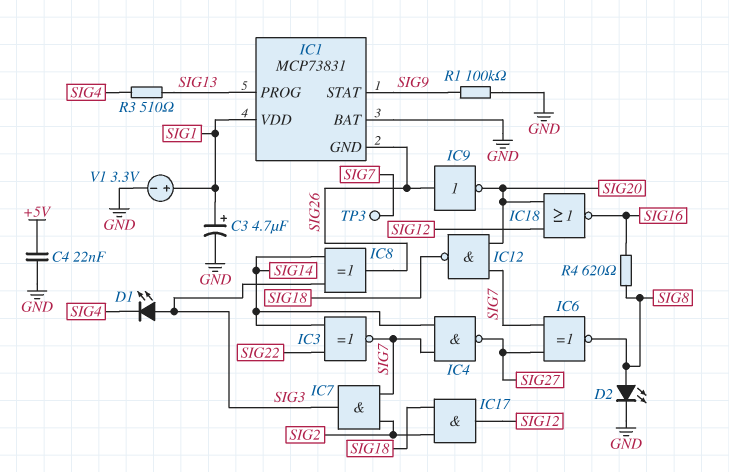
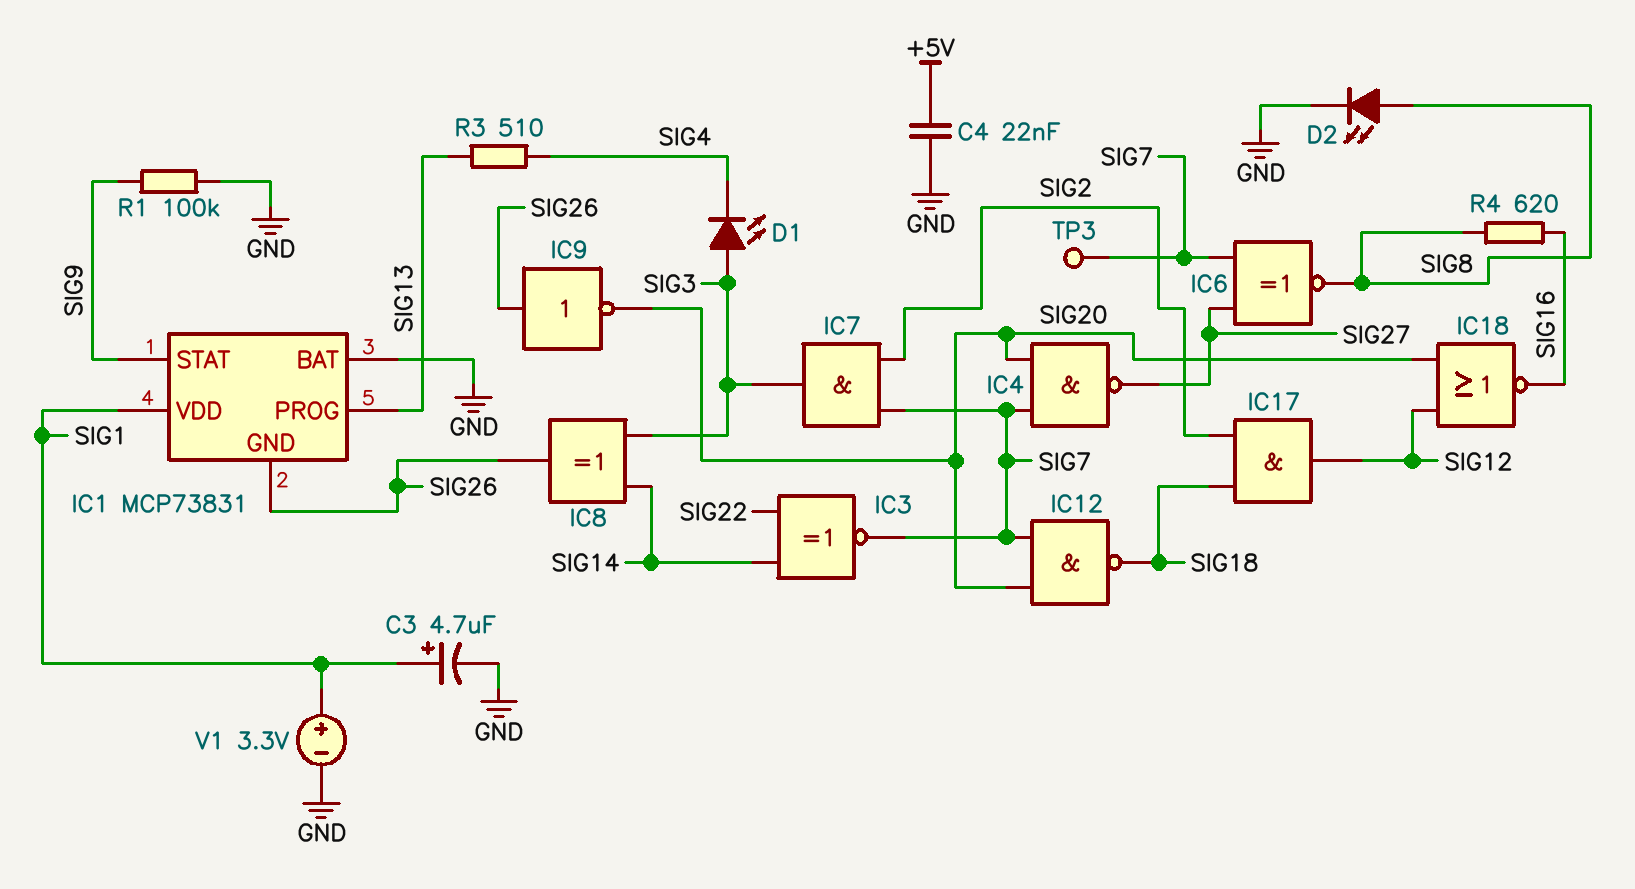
IC4: NAND (in SIG7, in SIG14, out SIG27) -> NAND (in SIG7, in SIG20, out SIG27)

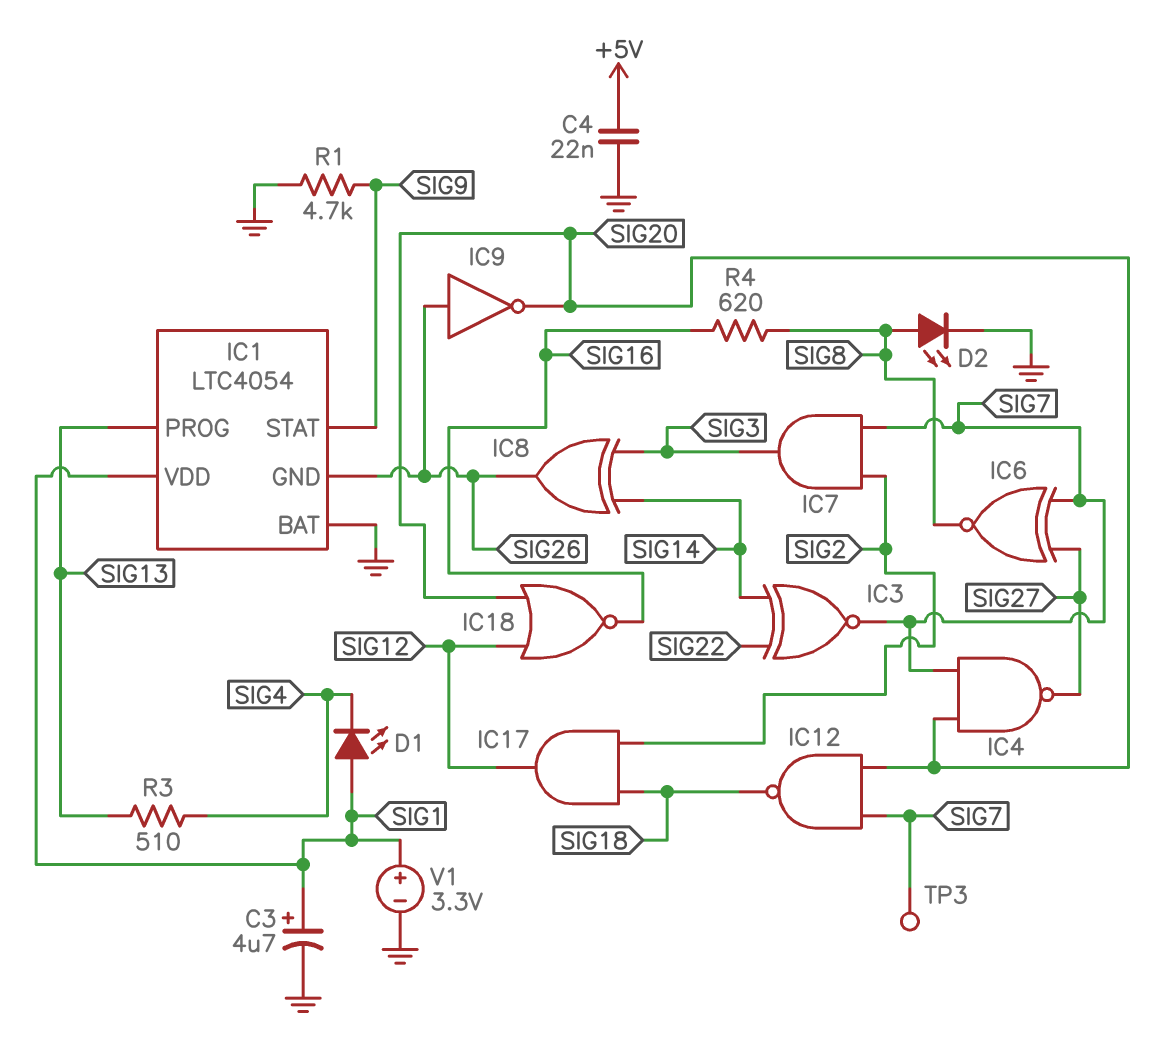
D1: LED (A SIG3, K SIG4) -> LED (A SIG1, K SIG4)
IC1: MCP73831 -> LTC4054
R1: 100k (GND, SIG9) -> 4.7k (GND, SIG9)

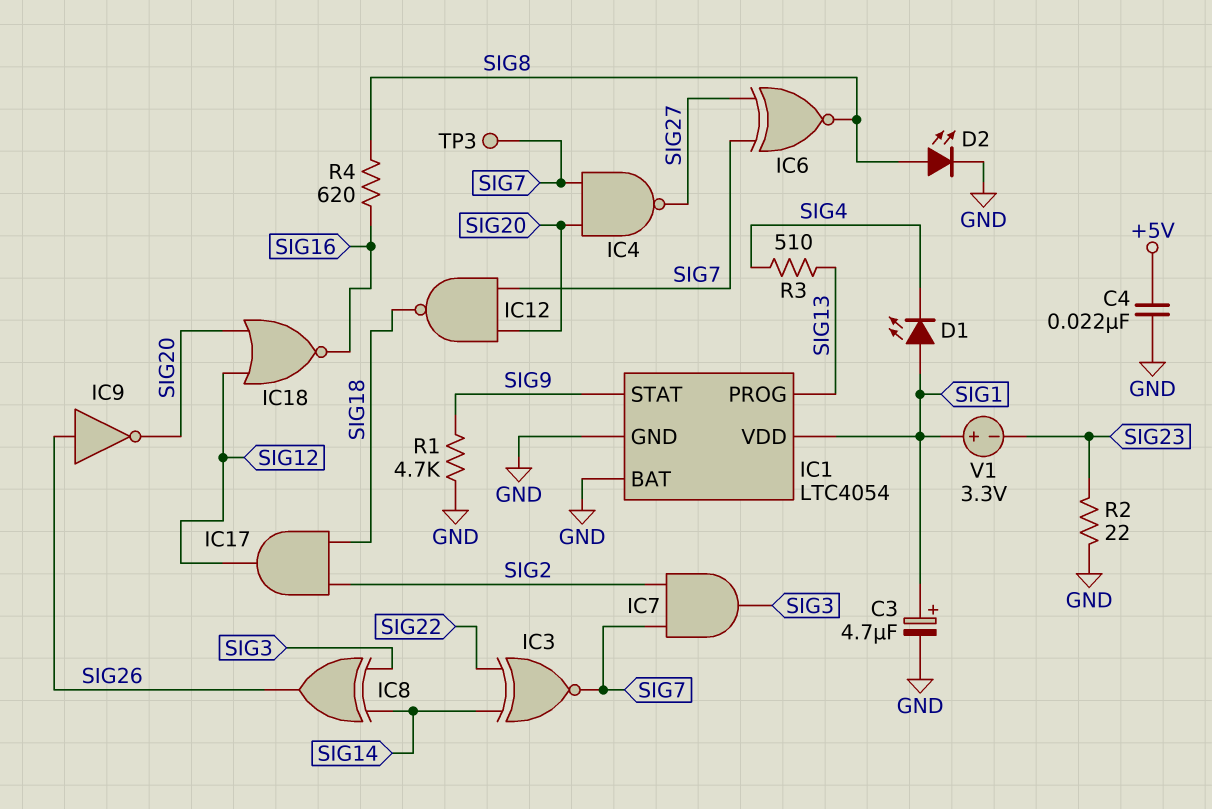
IC1 pin GND: SIG26 -> GND
R2: none -> 22 (GND, SIG23)
V1: 3.3V (plus SIG1, minus GND) -> 3.3V (plus SIG1, minus SIG23)

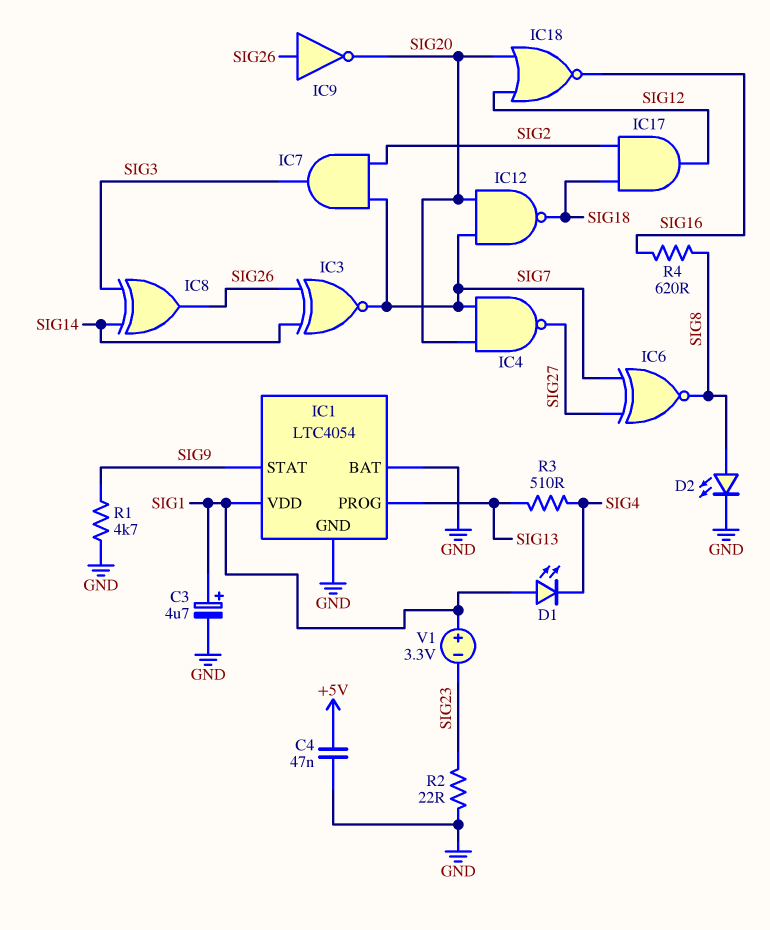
C4: 22nF (+5V, GND) -> 47nF (+5V, GND)
IC3: XNOR (in SIG14, in SIG22, out SIG7) -> XNOR (in SIG14, in SIG26, out SIG7)
TP3: test point (SIG7) -> none

